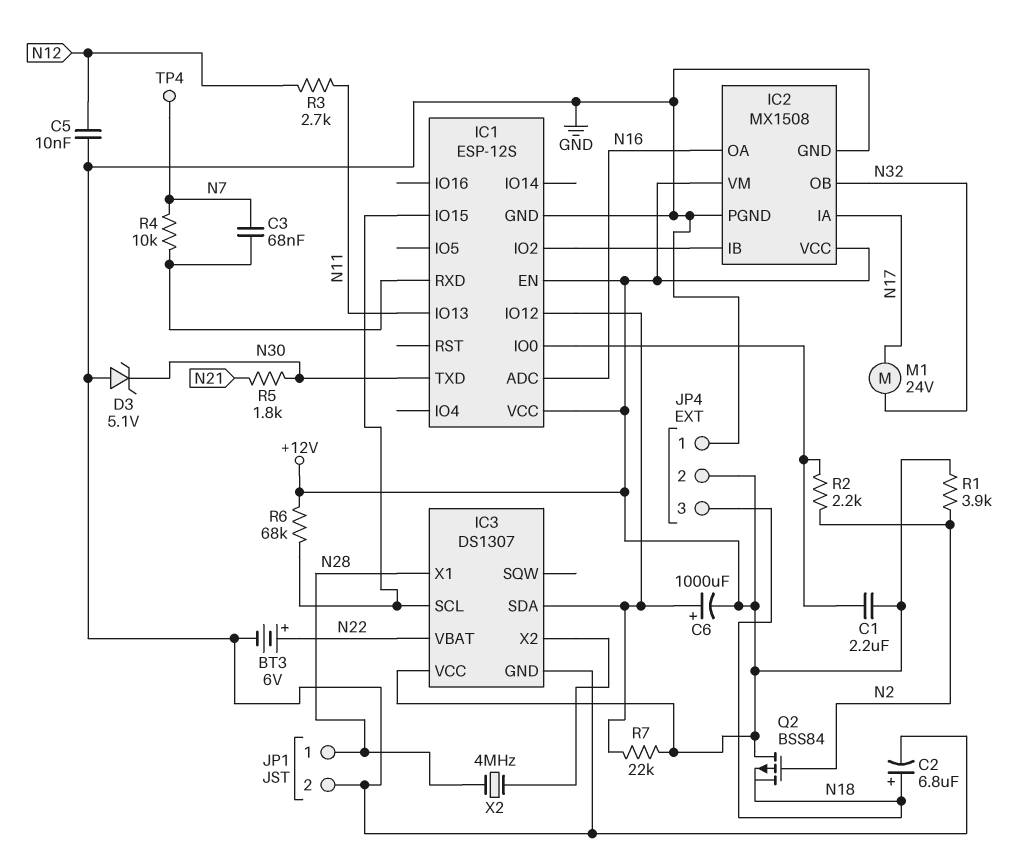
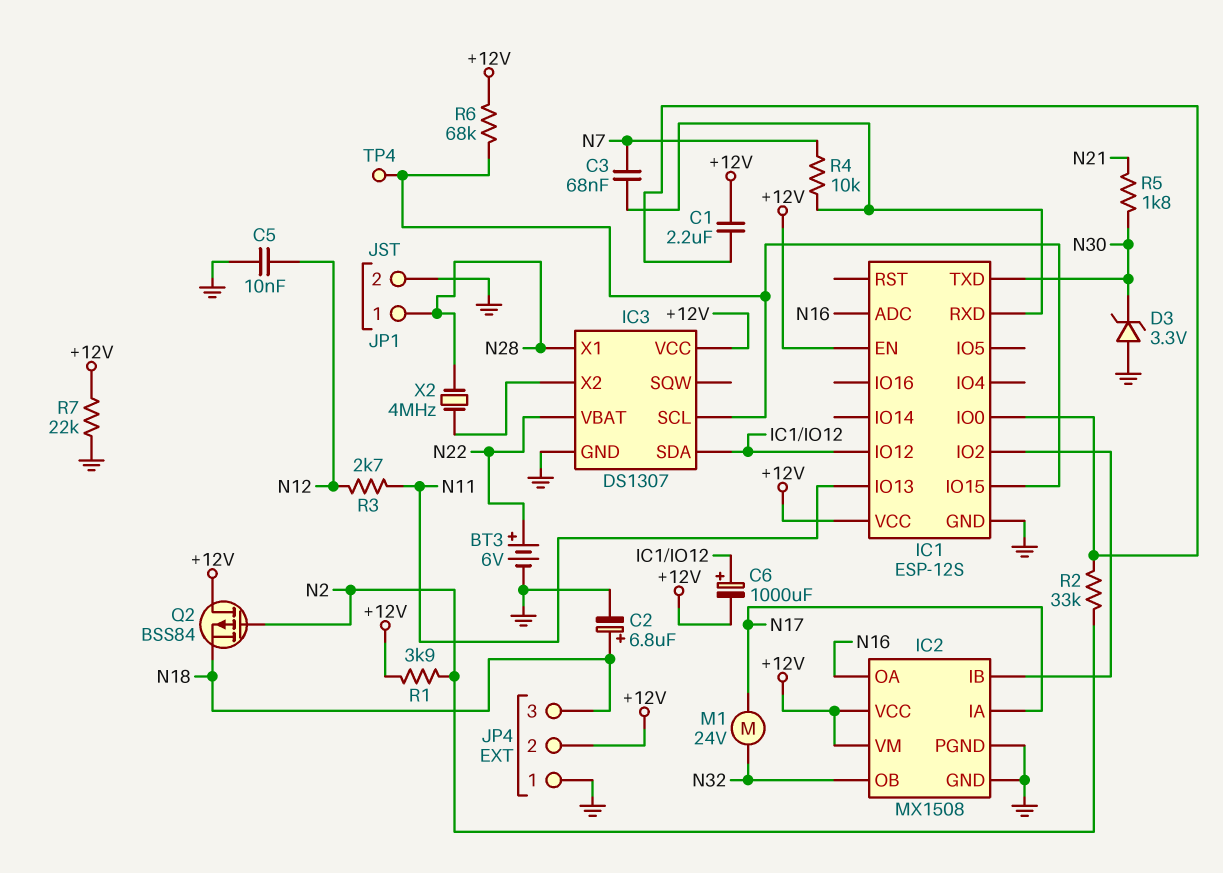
D3: zener 5.1V (A GND, K N30) -> zener 3.3V (A GND, K N30)
R2: 2.2k (IC1/IO0, N2) -> 33k (IC1/IO0, N2)
R7: 22k (+12V, IC1/IO12) -> 22k (+12V, GND)
TP4: test point (N7) -> test point (IC1/IO15)

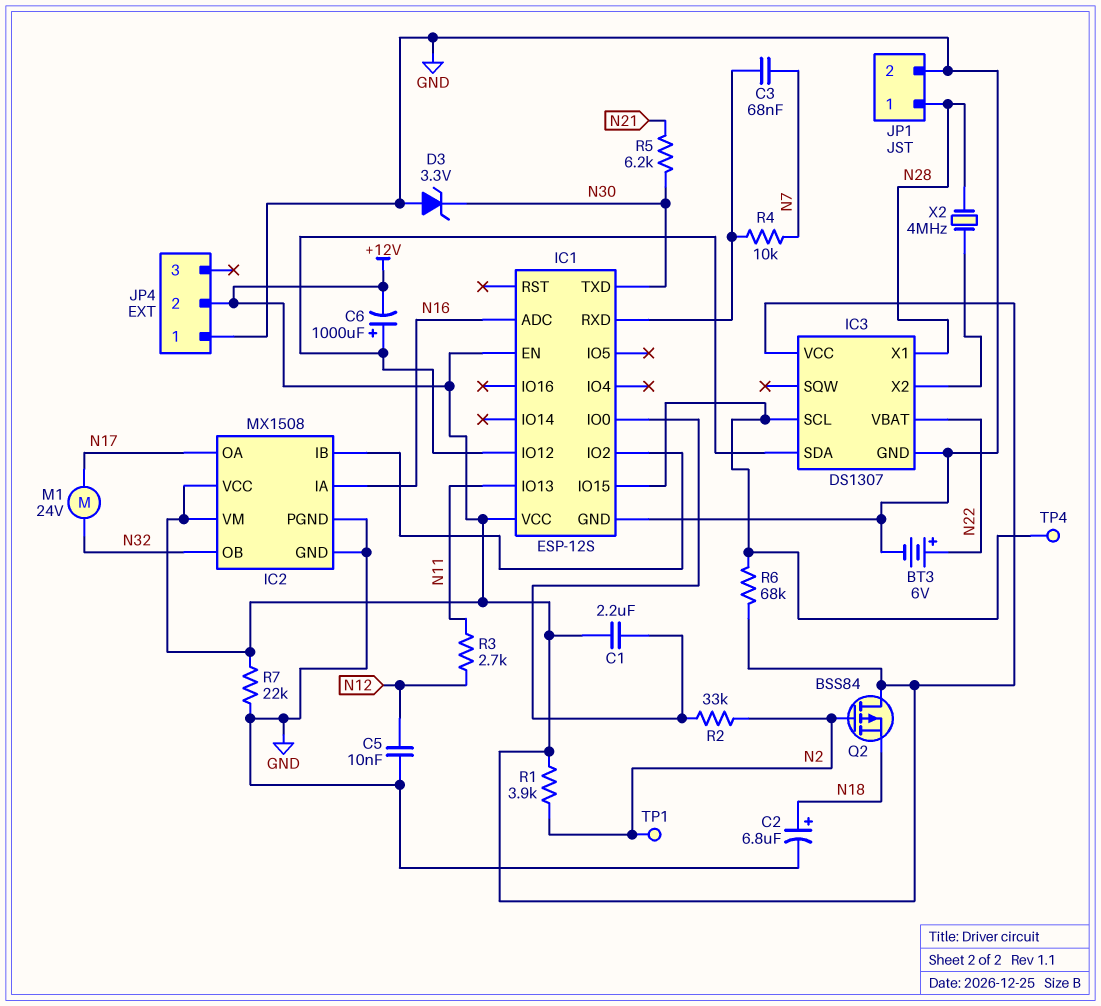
IC2 pin IA: N17 -> N16
IC2 pin OA: N16 -> N17
JP4 pin 3: N18 -> none
R5: 1.8k (N21, N30) -> 6.2k (N21, N30)
TP1: none -> test point (N2)

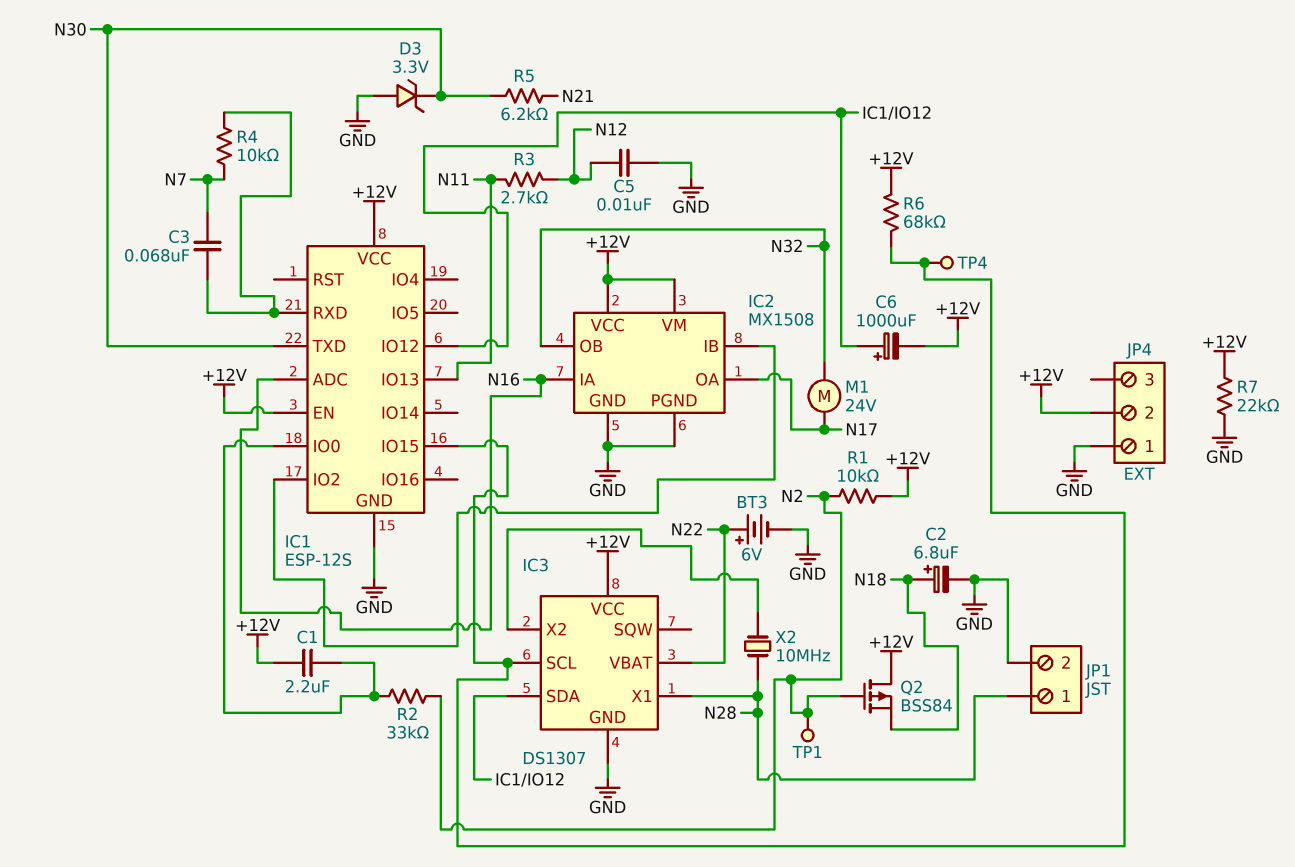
R1: 3.9k (+12V, N2) -> 10k (+12V, N2)
X2: 4MHz (IC3/X2, N28) -> 10MHz (IC3/X2, N28)

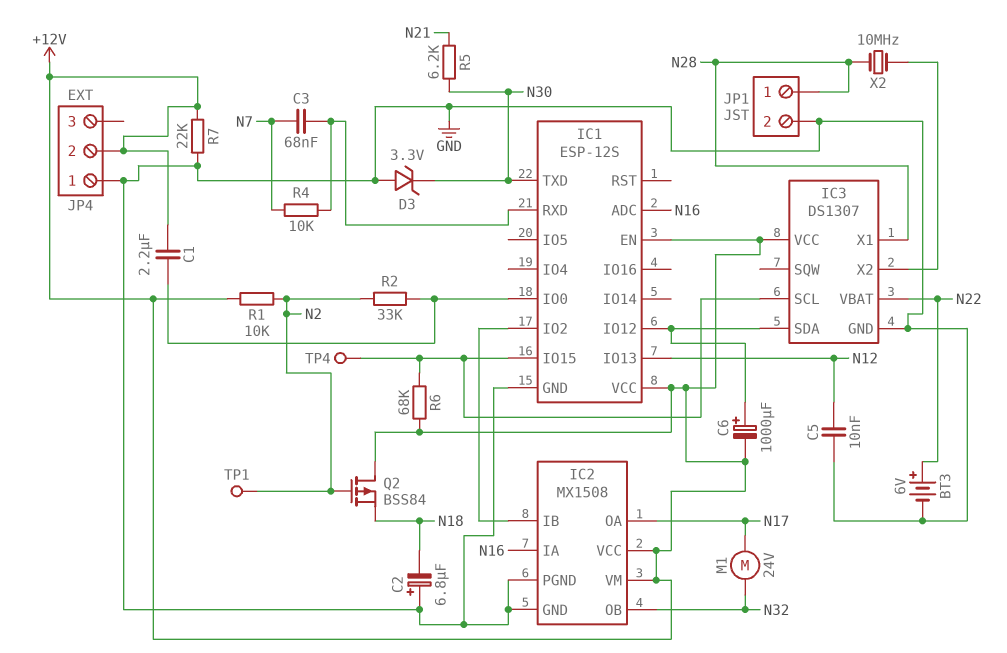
C2: 6.8uF (plus N18, minus GND) -> 6.8uF (plus GND, minus N18)
IC1 pin IO13: N11 -> N12
R3: 2.7k (N11, N12) -> none

